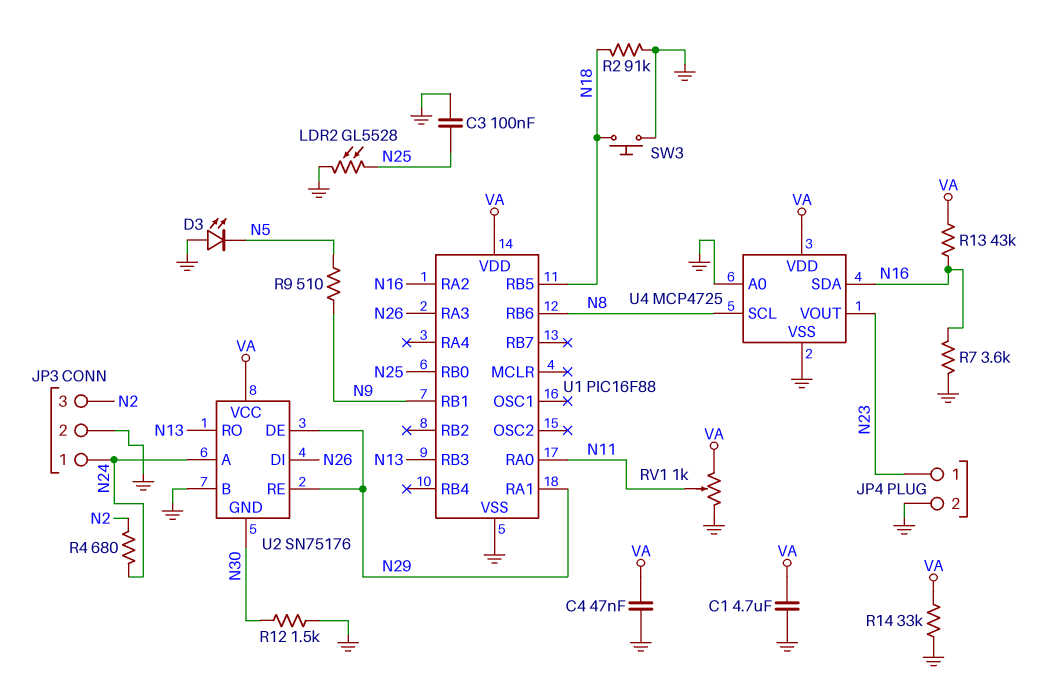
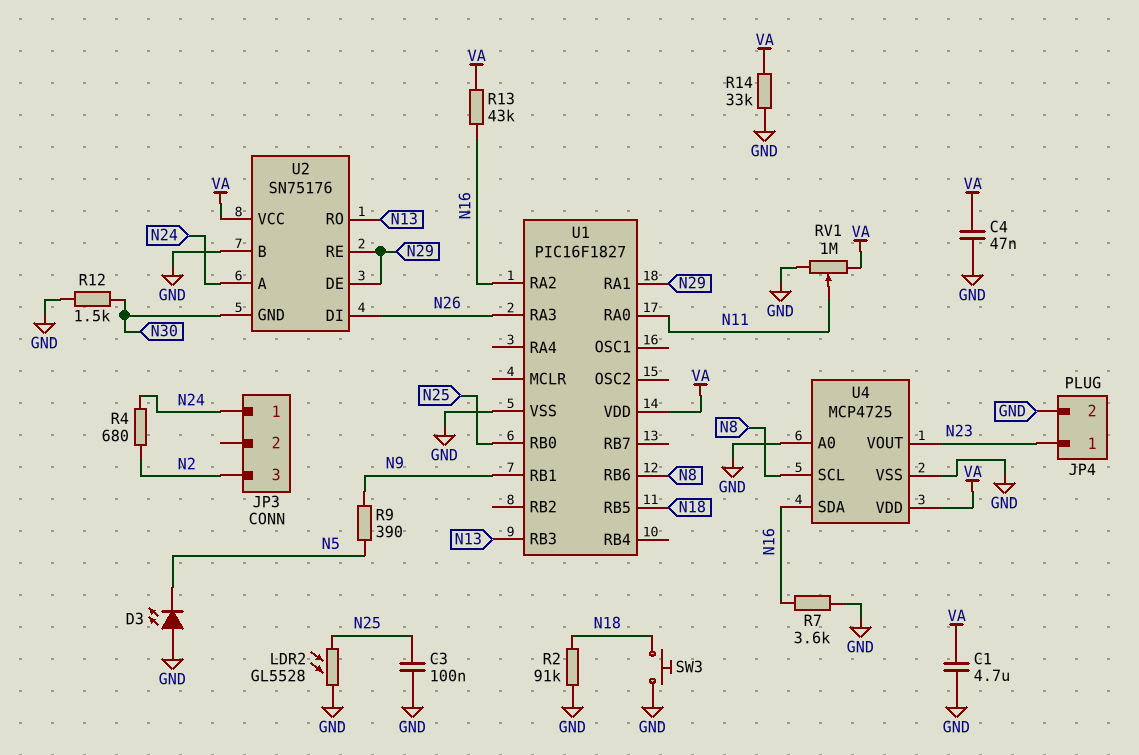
JP3 pin 2: GND -> none
R9: 510 (N5, N9) -> 390 (N5, N9)
RV1: 1k (GND, VA, wiper N11) -> 1M (GND, VA, wiper N11)
U1: PIC16F88 -> PIC16F1827

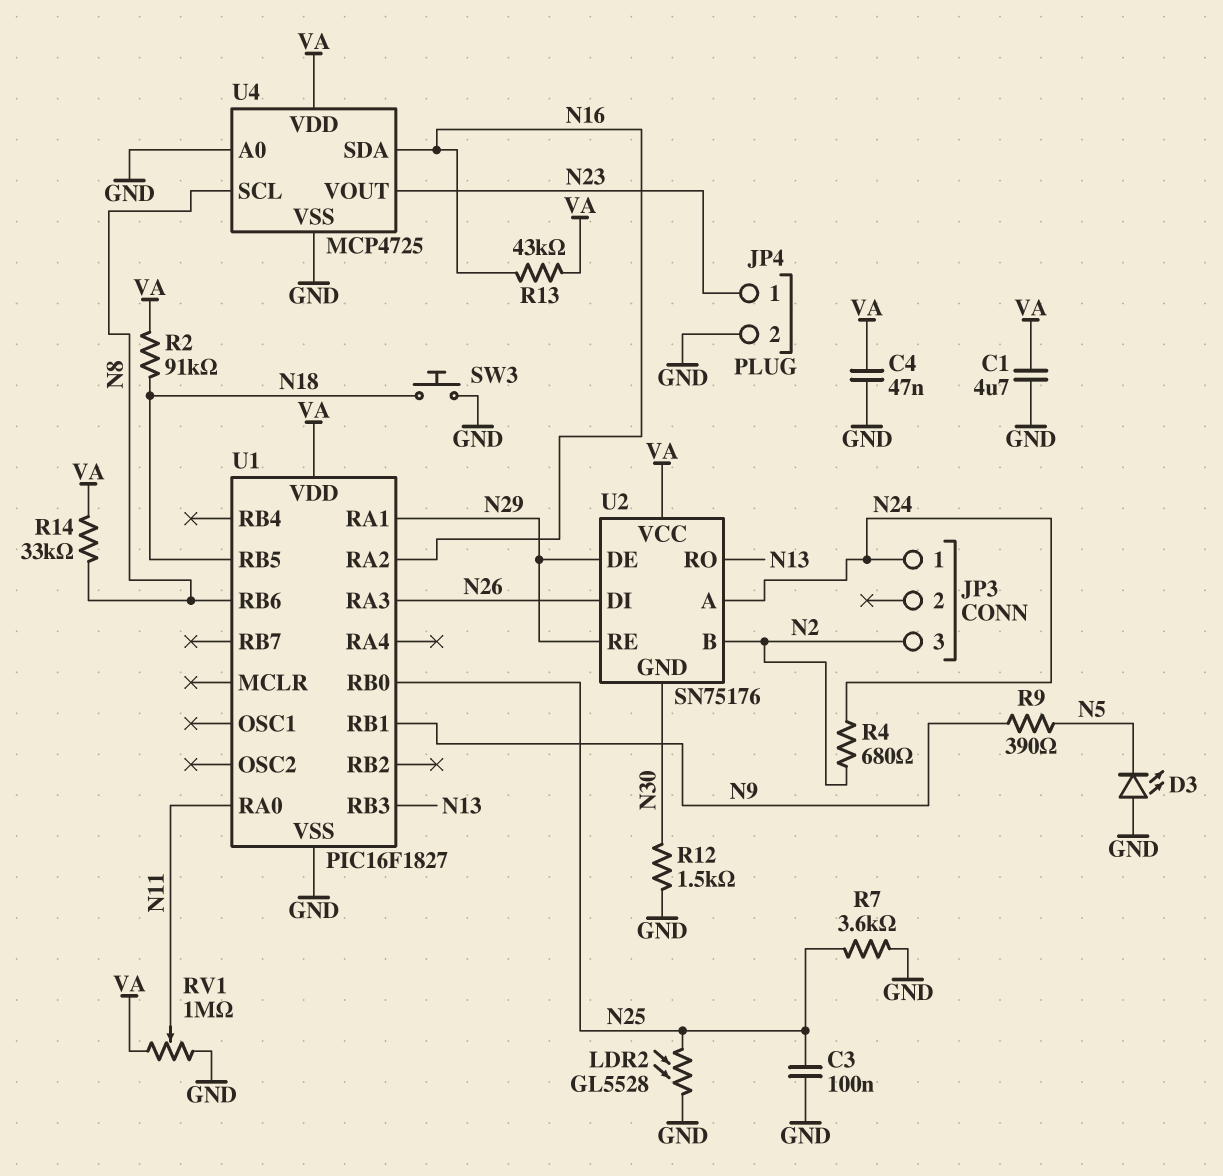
R2: 91k (GND, N18) -> 91k (N18, VA)
R7: 3.6k (GND, N16) -> 3.6k (GND, N25)
R14: 33k (GND, VA) -> 33k (N8, VA)
U2 pin B: GND -> N2

